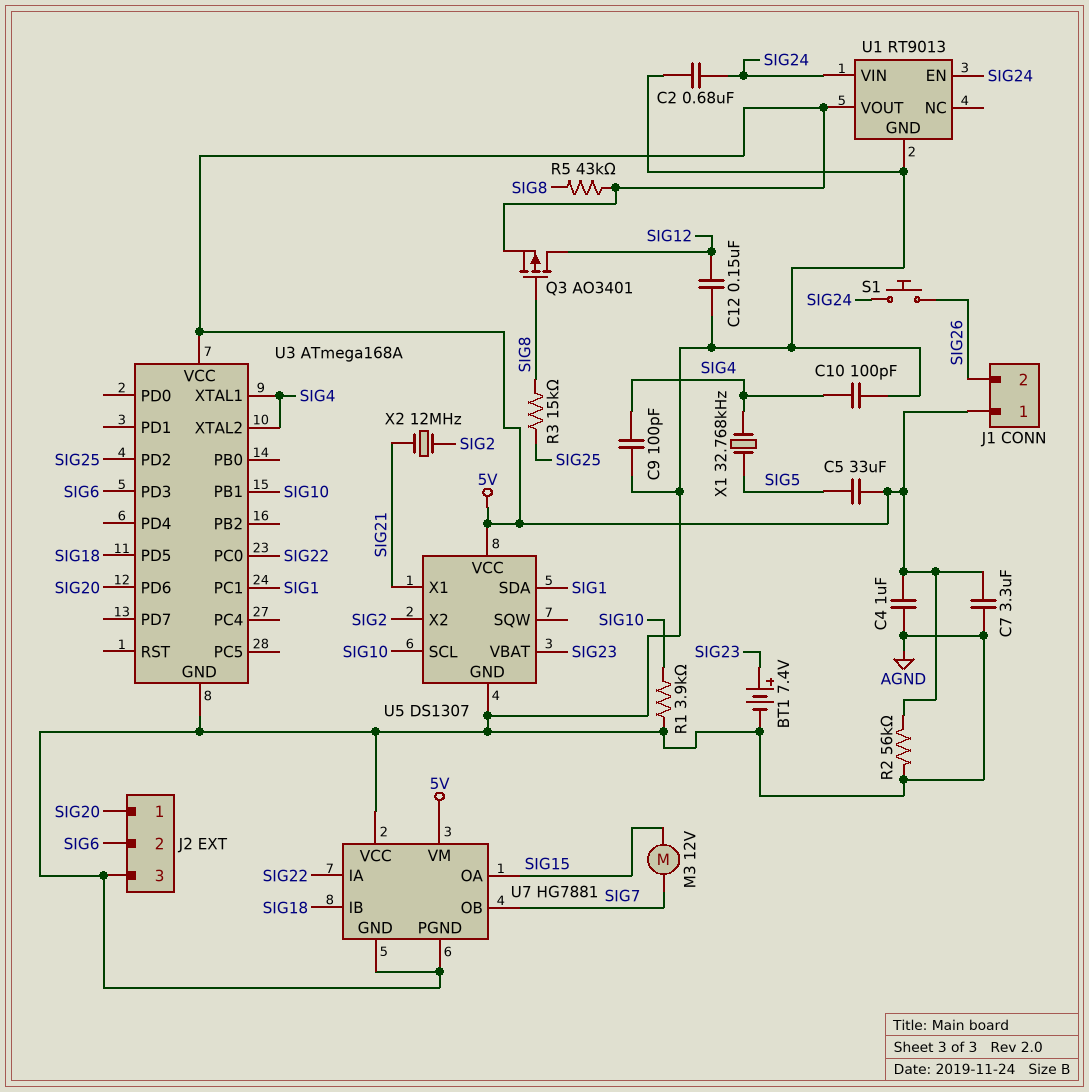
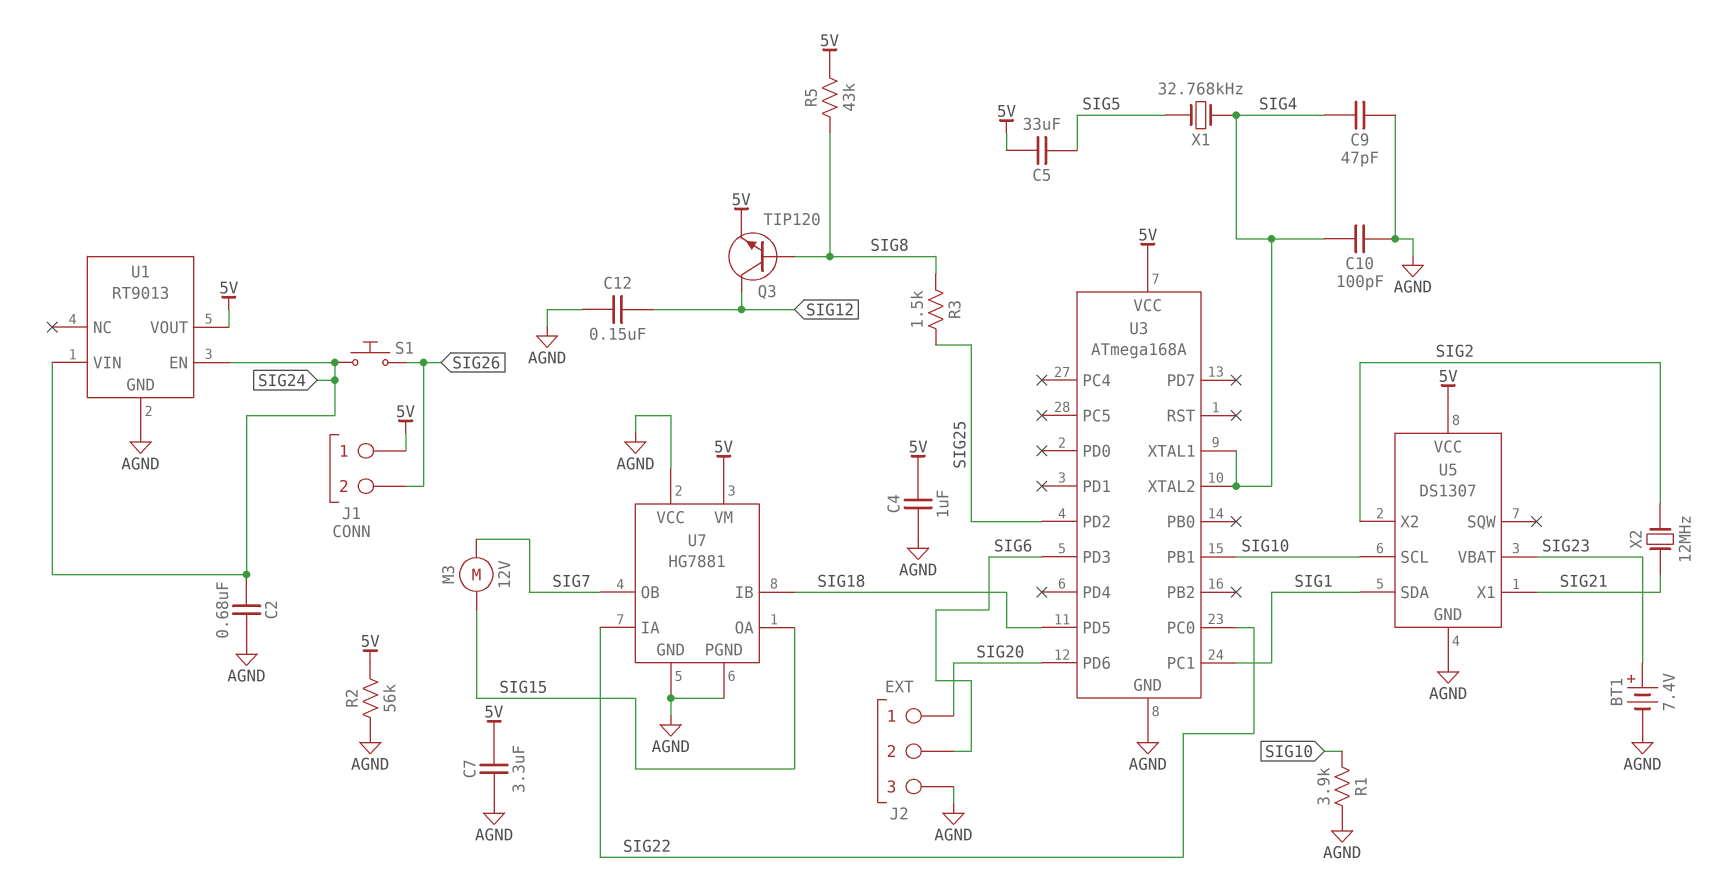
C9: 100pF (AGND, SIG4) -> 47pF (AGND, SIG4)
Q3: PMOS AO3401 (G SIG8, D SIG12, S 5V) -> NPN TIP120 (B SIG8, C SIG12, E 5V)
R3: 15k (SIG8, SIG25) -> 1.5k (SIG8, SIG25)

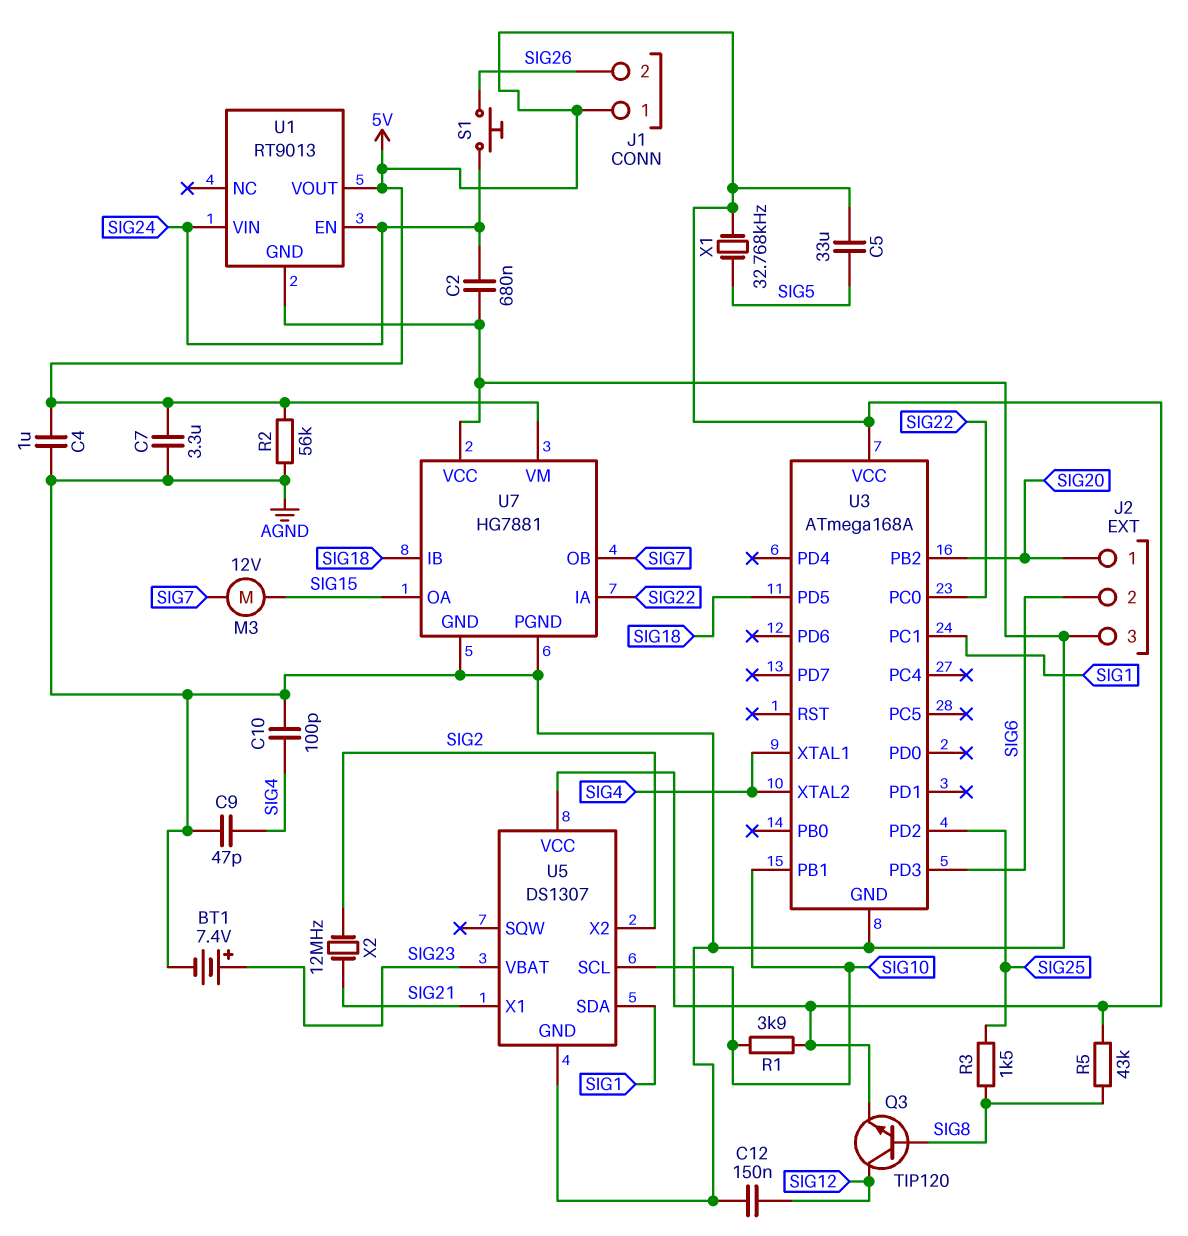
R1: 3.9k (AGND, SIG10) -> 3.9k (5V, SIG10)
U3 pin PB2: none -> SIG20
U3 pin PD6: SIG20 -> none
X1: 32.768kHz (SIG4, SIG5) -> 32.768kHz (5V, SIG5)

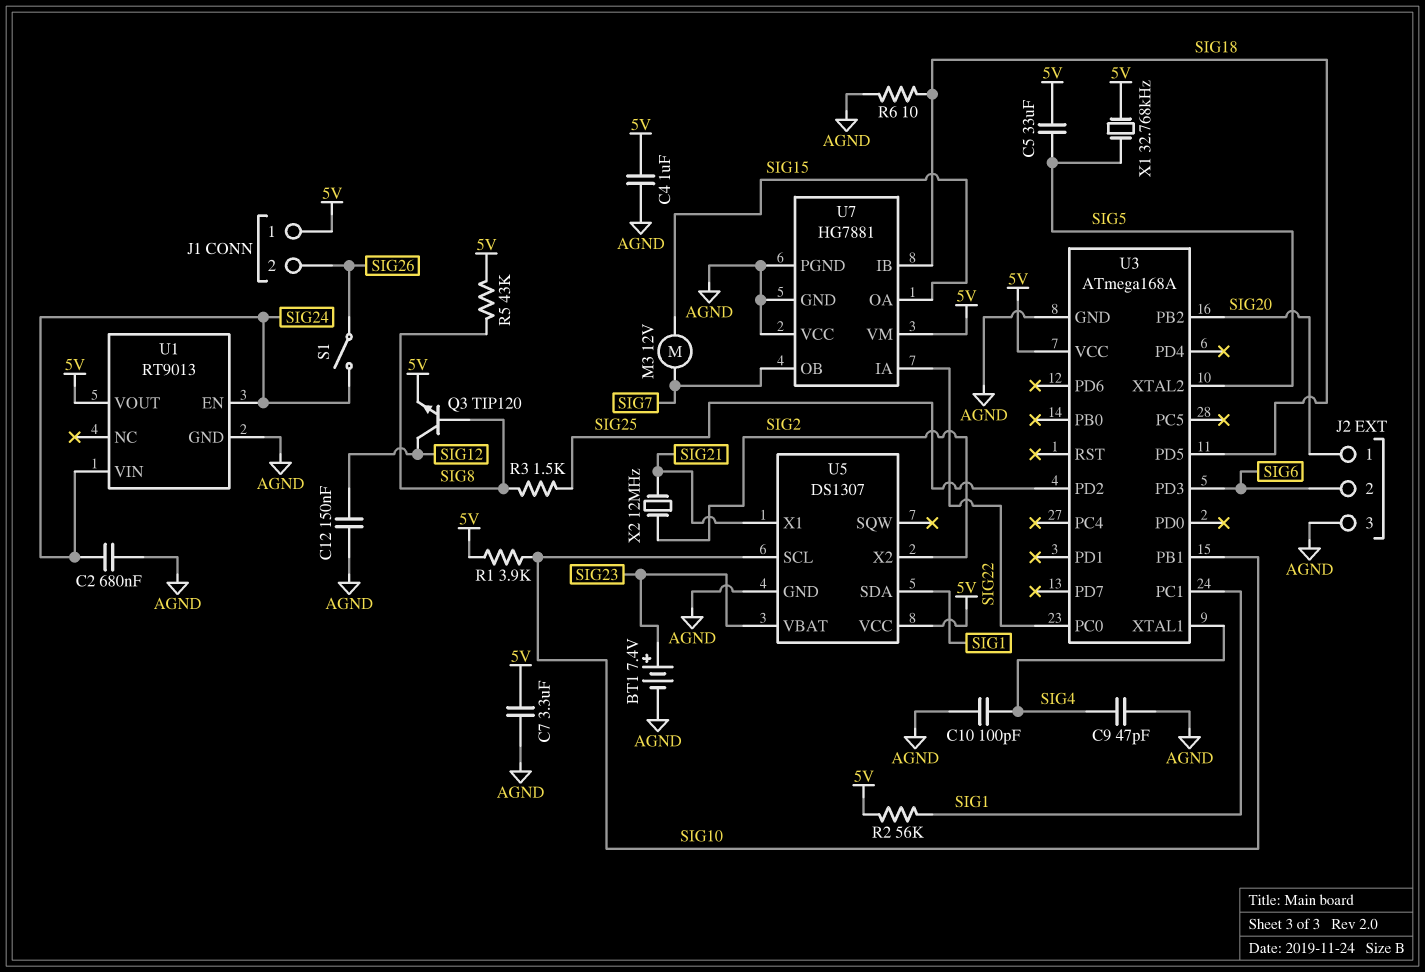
R2: 56k (5V, AGND) -> 56k (5V, SIG1)
R6: none -> 10 (AGND, SIG18)
S1: button (SIG24, SIG26) -> switch (SIG24, SIG26)
U3 pin XTAL2: SIG4 -> SIG5

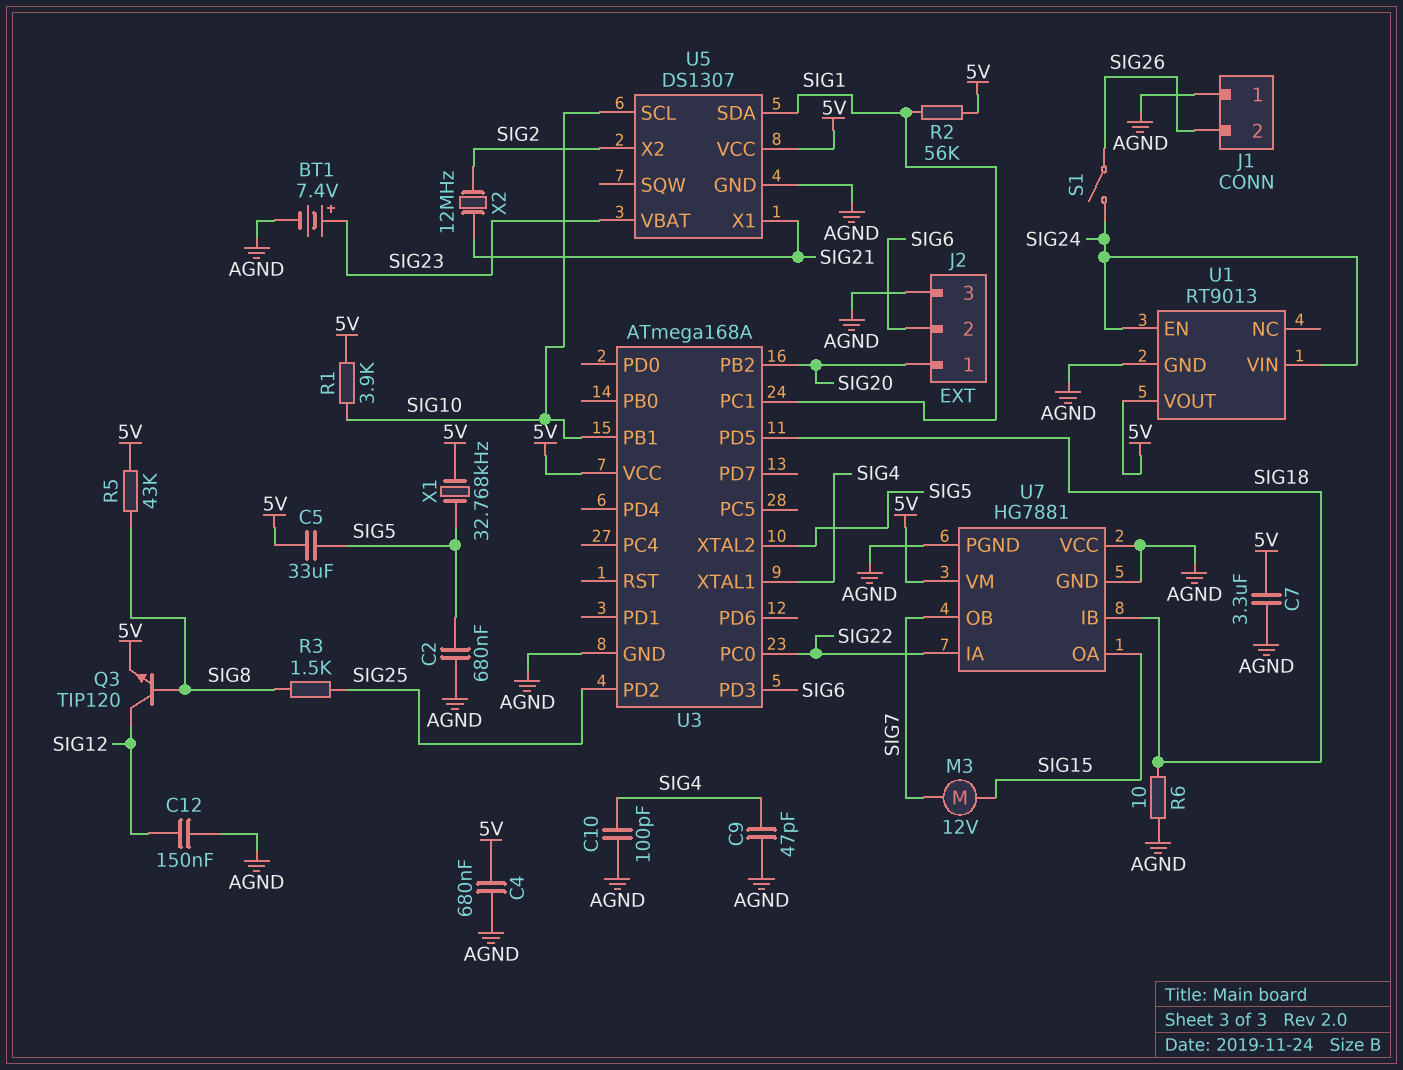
C2: 680nF (AGND, SIG24) -> 680nF (AGND, SIG5)
C4: 1uF (5V, AGND) -> 680nF (5V, AGND)
J1 pin 1: 5V -> AGND

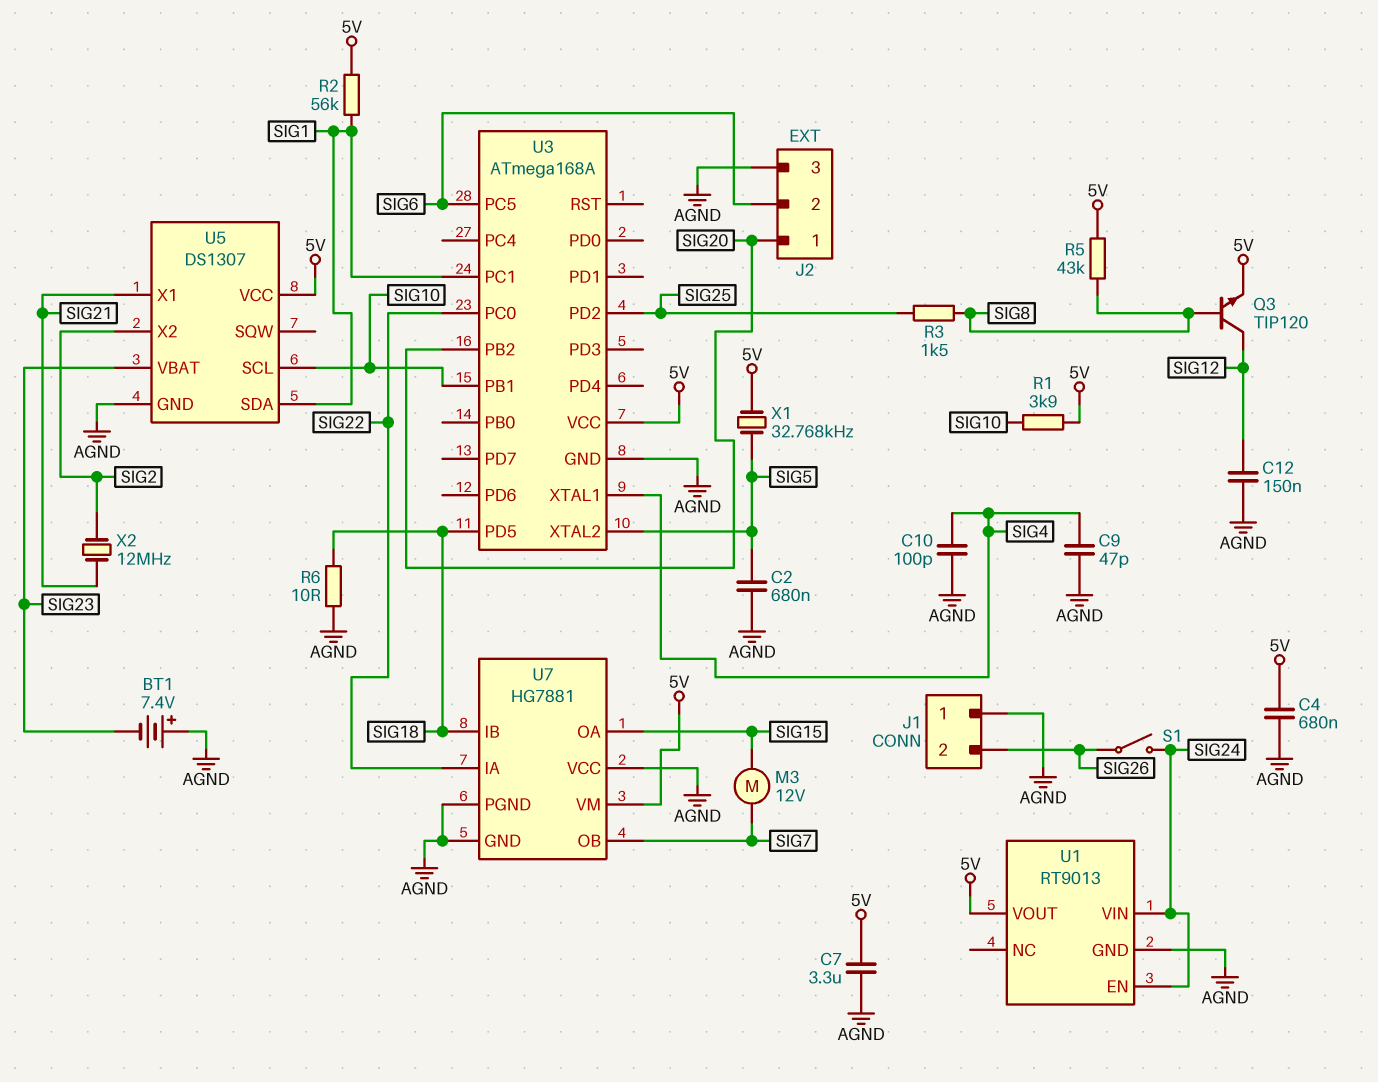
BT1: 7.4V (plus SIG23, minus AGND) -> 7.4V (plus AGND, minus SIG23)
C5: 33uF (5V, SIG5) -> none
U3 pin PC5: none -> SIG6
U3 pin PD3: SIG6 -> none

